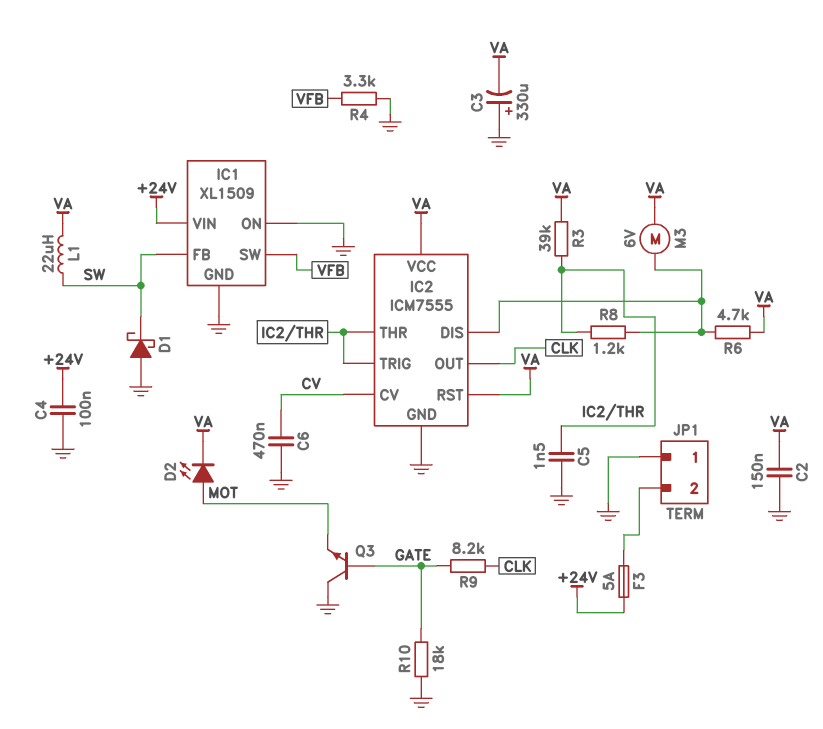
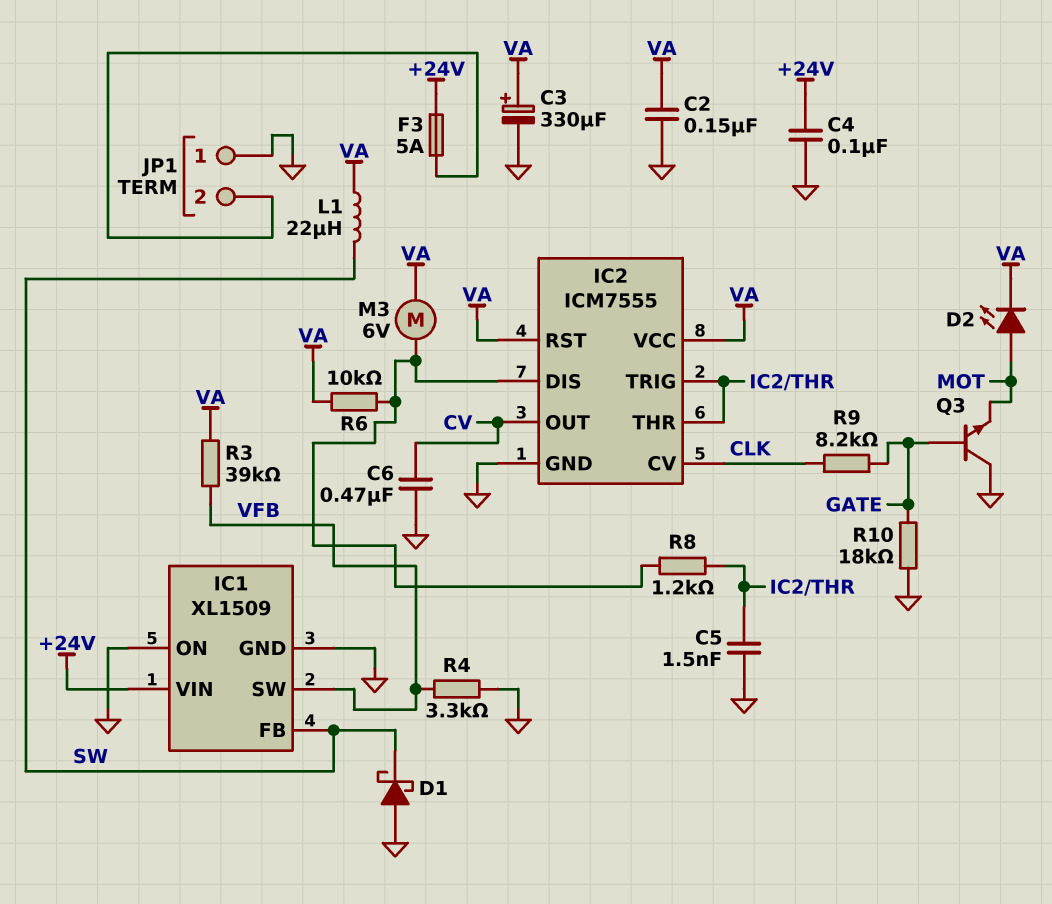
C3: 330uF (plus GND, minus VA) -> 330uF (plus VA, minus GND)
IC2 pin CV: CV -> CLK
IC2 pin OUT: CLK -> CV
R3: 39k (IC2/THR, VA) -> 39k (VA, VFB)
R6: 4.7k (IC2/DIS, VA) -> 10k (IC2/DIS, VA)

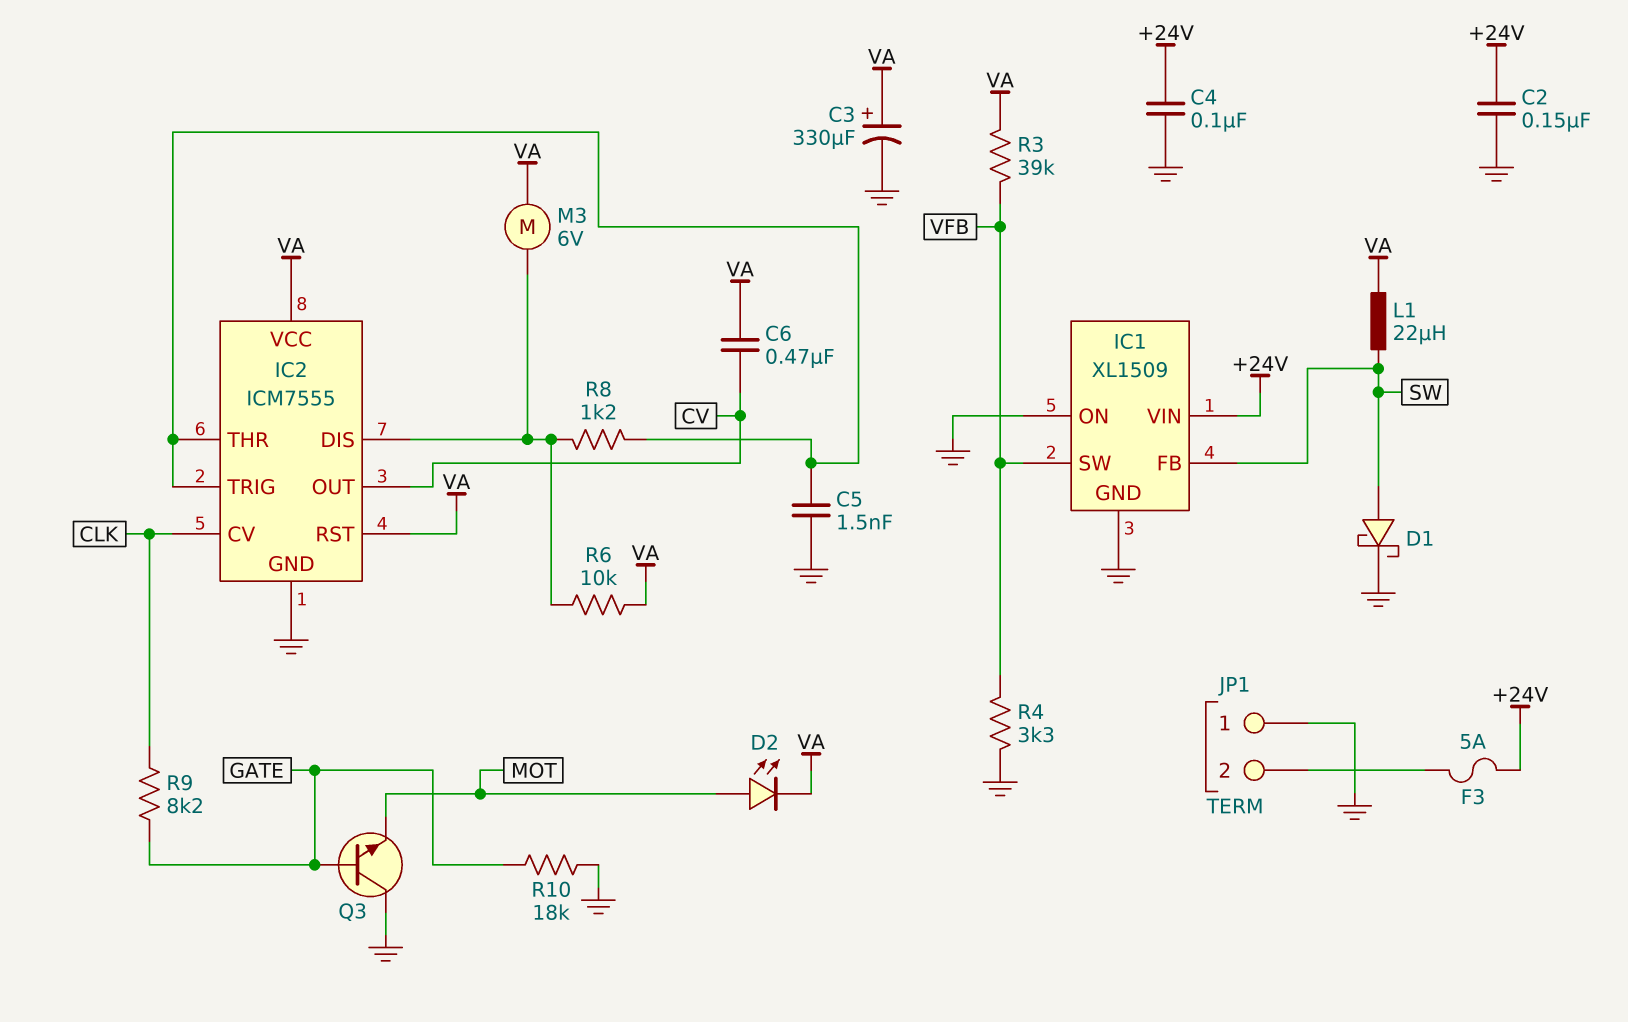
C2: 150nF (GND, VA) -> 150nF (+24V, GND)
C6: 470nF (CV, GND) -> 470nF (CV, VA)
D1: schottky (A GND, K SW) -> schottky (A SW, K GND)

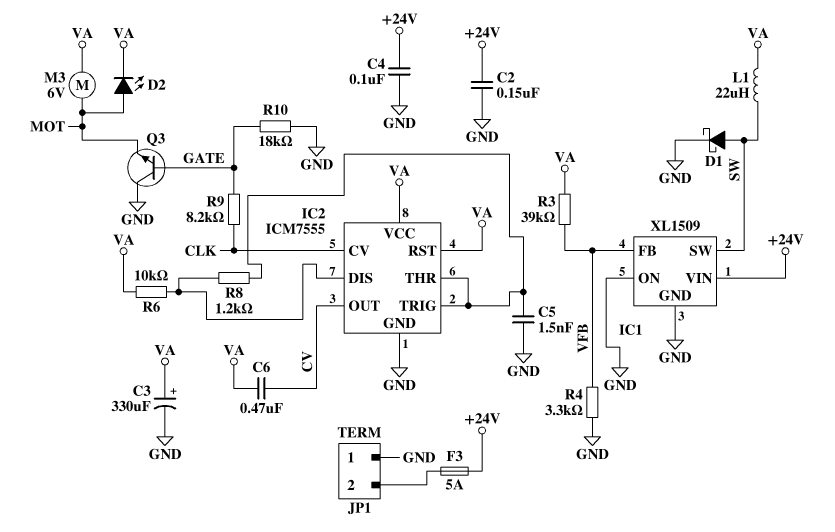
IC1 pin FB: SW -> VFB
IC1 pin SW: VFB -> SW
M3: motor 6V (IC2/DIS, VA) -> motor 6V (MOT, VA)

